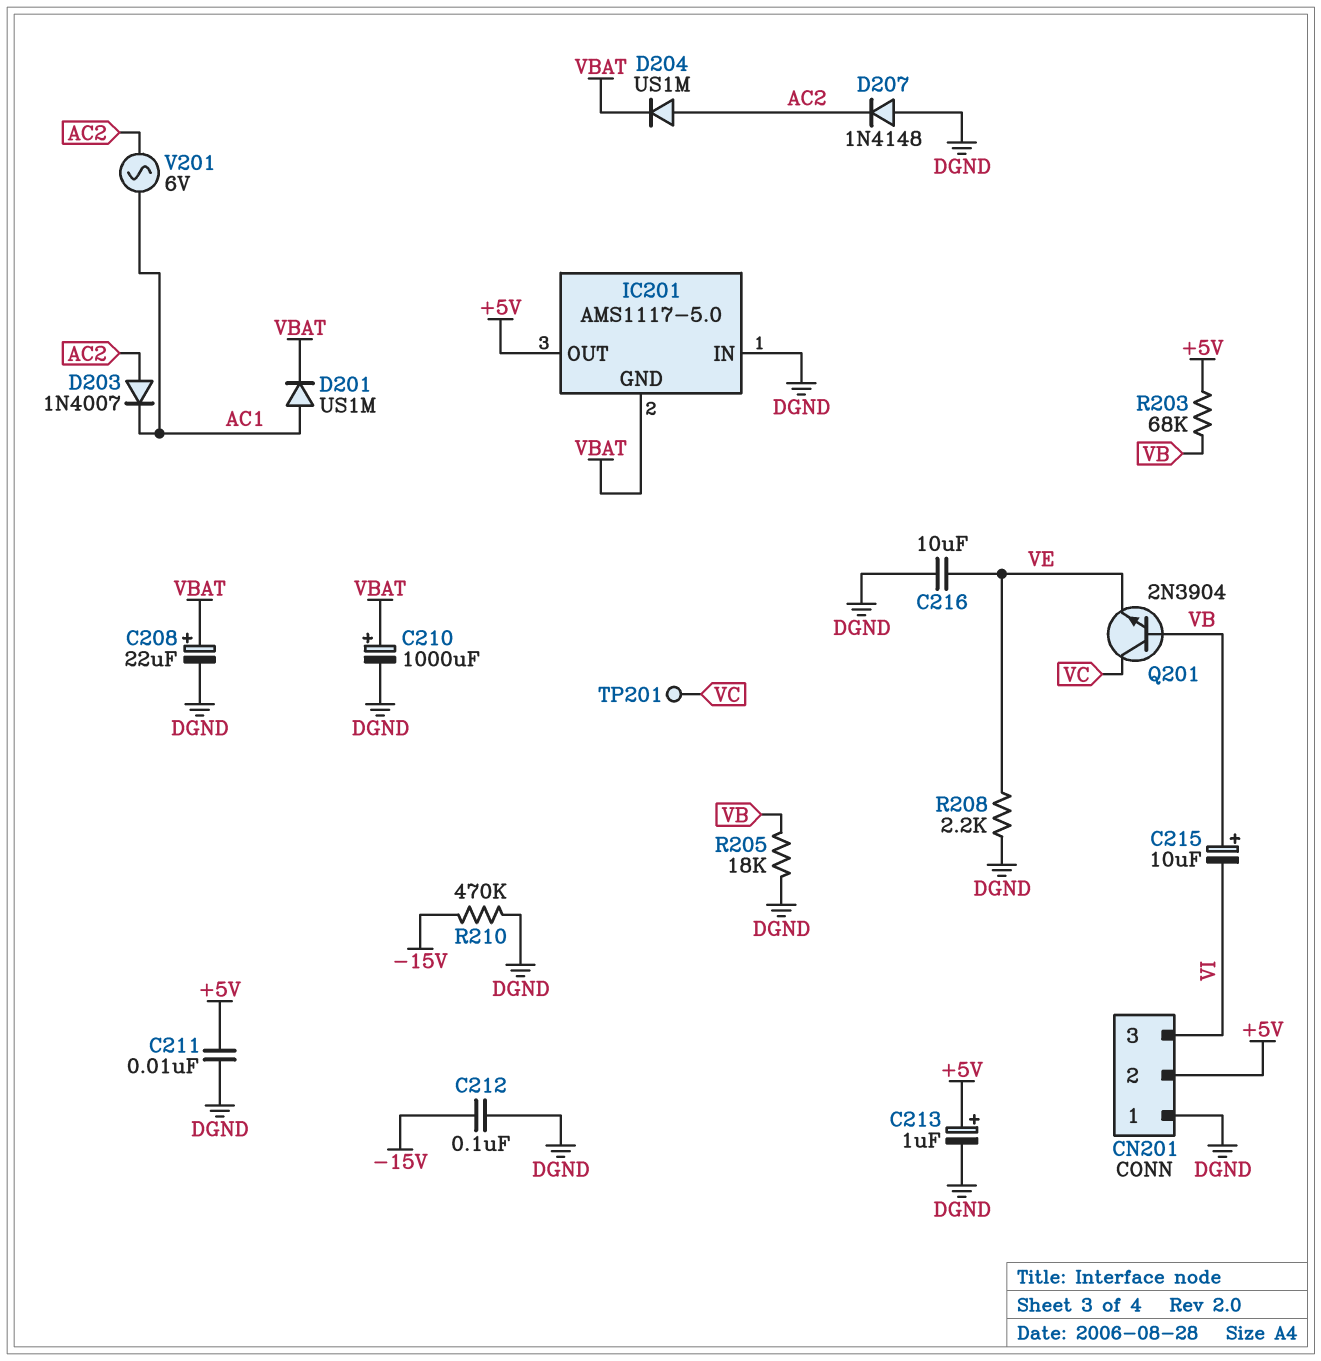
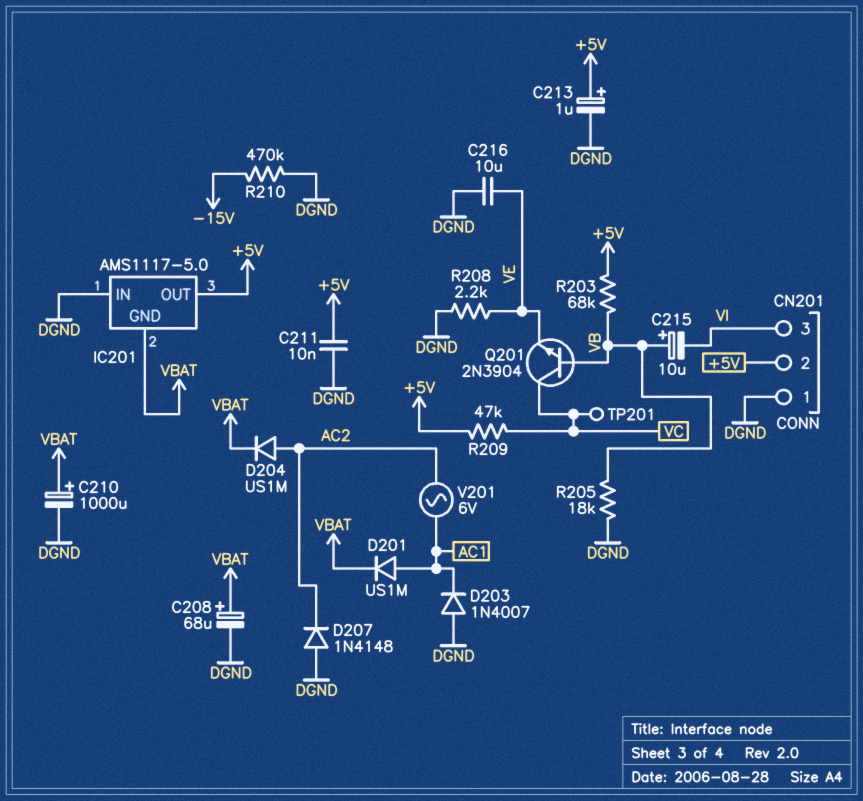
C208: 22uF (plus VBAT, minus DGND) -> 68uF (plus VBAT, minus DGND)
C212: 100nF (-15V, DGND) -> none
D203: diode 1N4007 (A AC2, K AC1) -> diode 1N4007 (A DGND, K AC1)
R209: none -> 47k (+5V, VC)

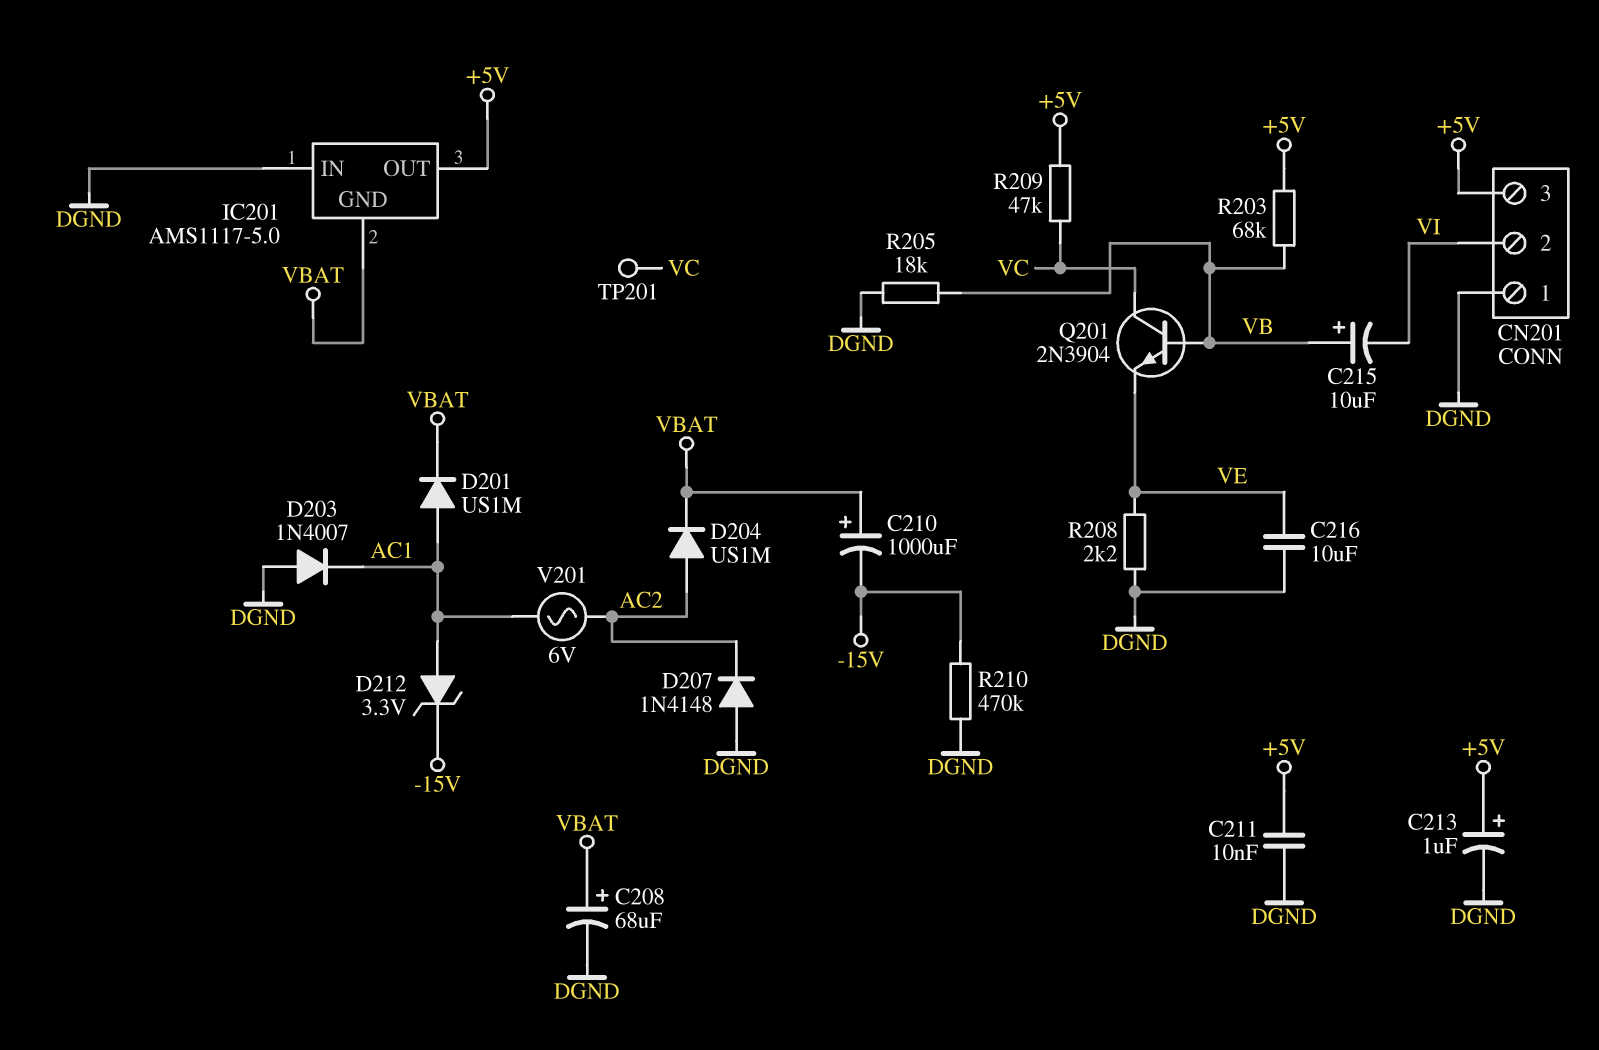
C210: 1000uF (plus VBAT, minus DGND) -> 1000uF (plus VBAT, minus -15V)
CN201 pin 2: +5V -> VI
CN201 pin 3: VI -> +5V
D212: none -> zener 3.3V (A AC1, K -15V)

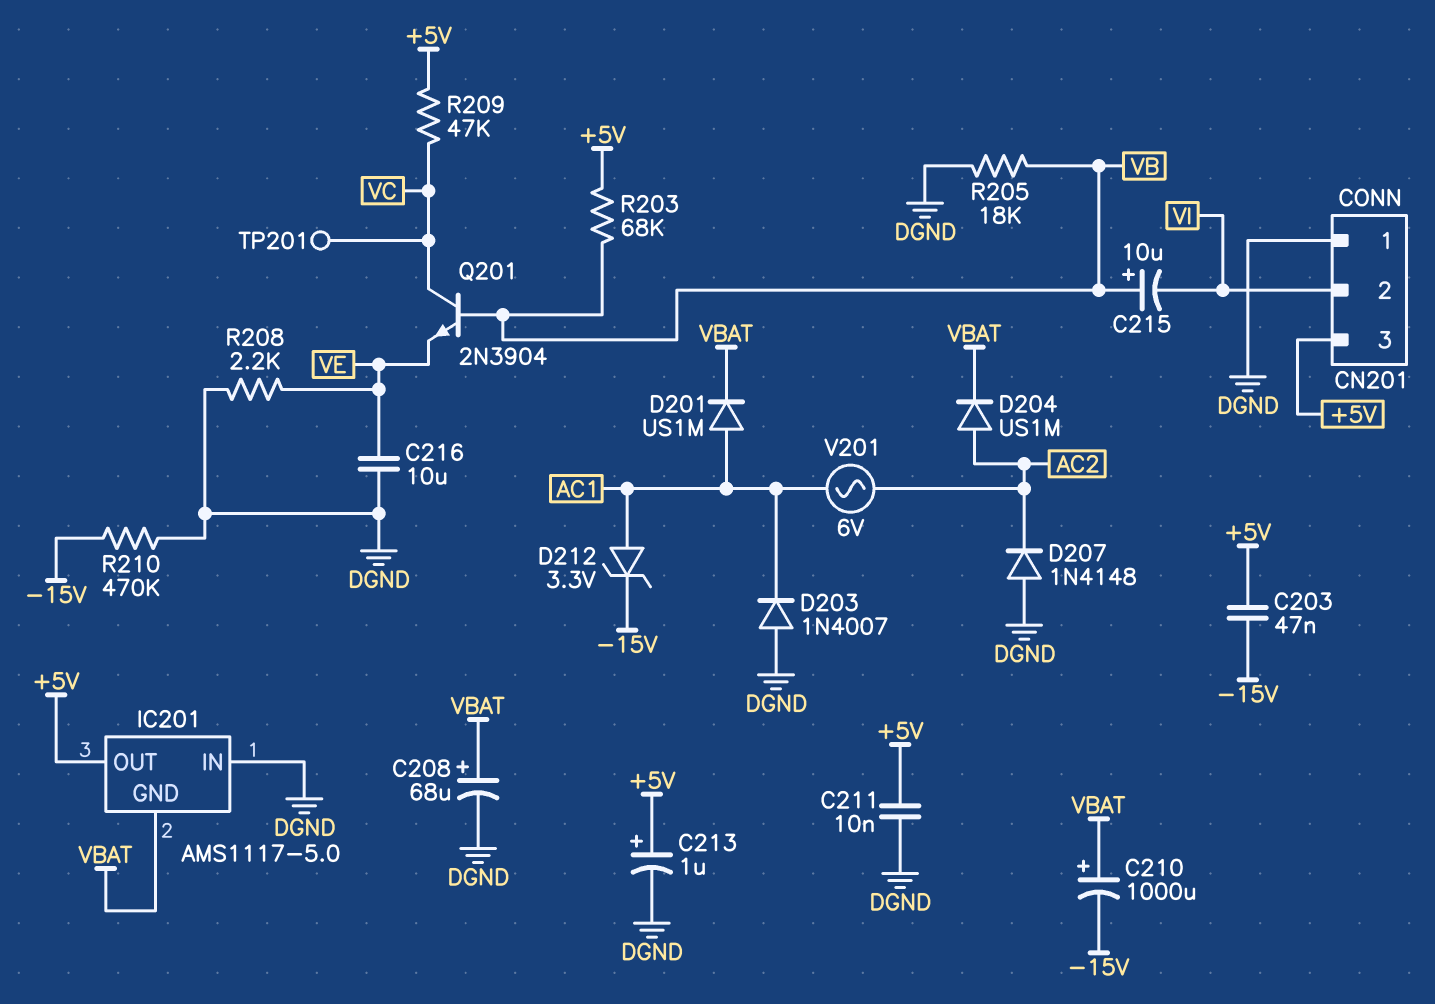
C203: none -> 47nF (+5V, -15V)

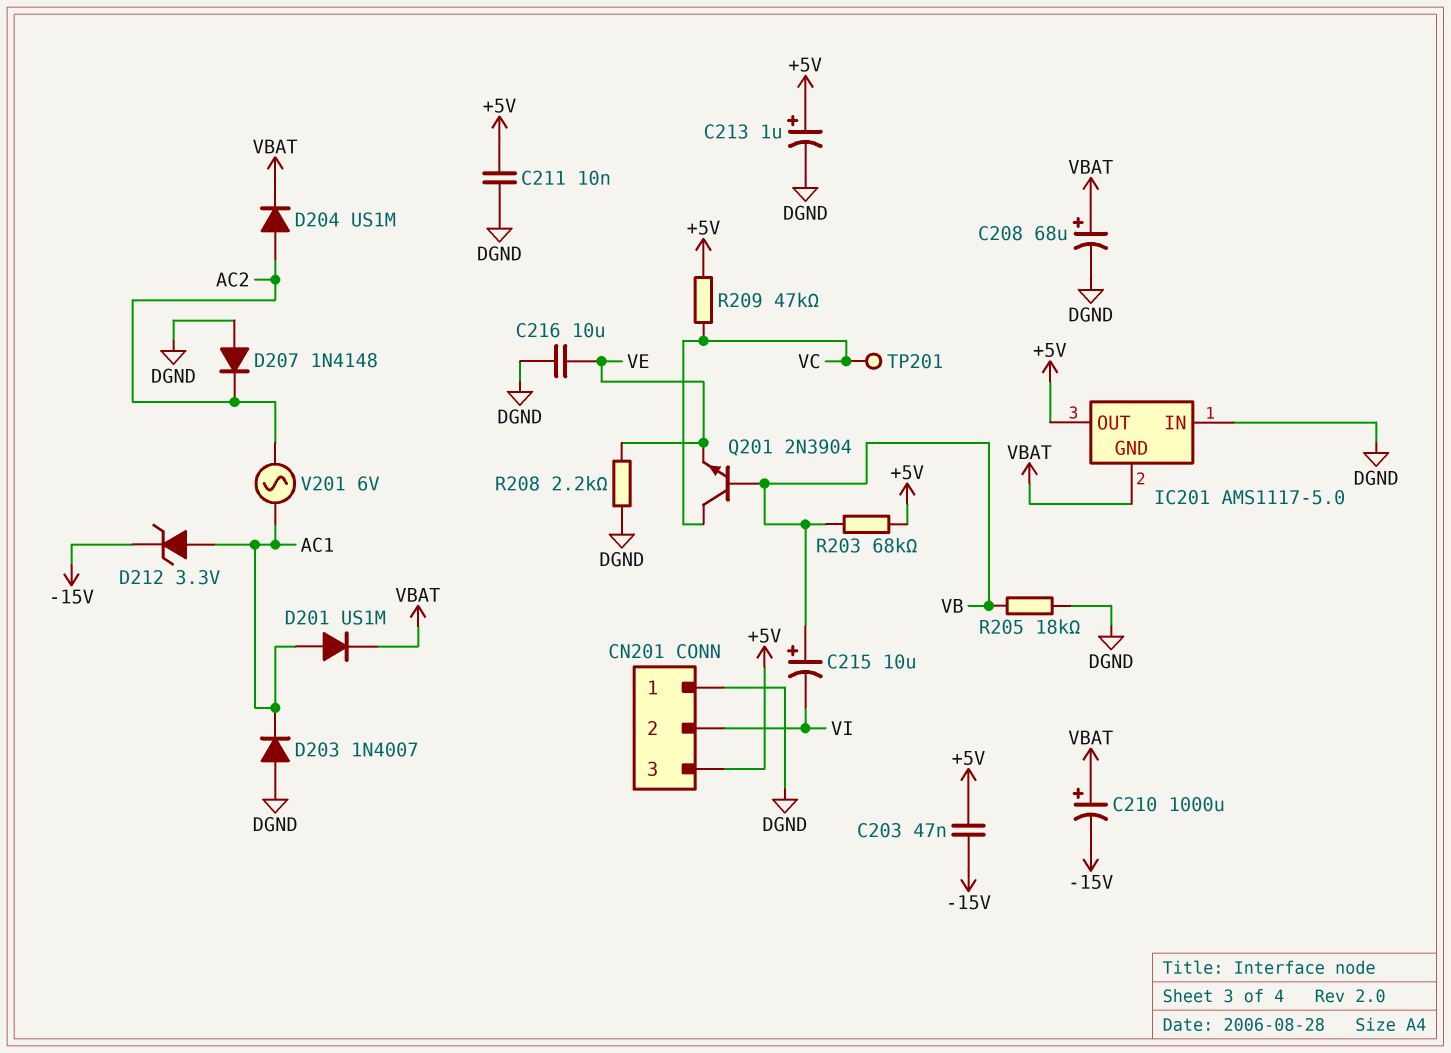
R210: 470k (-15V, DGND) -> none

